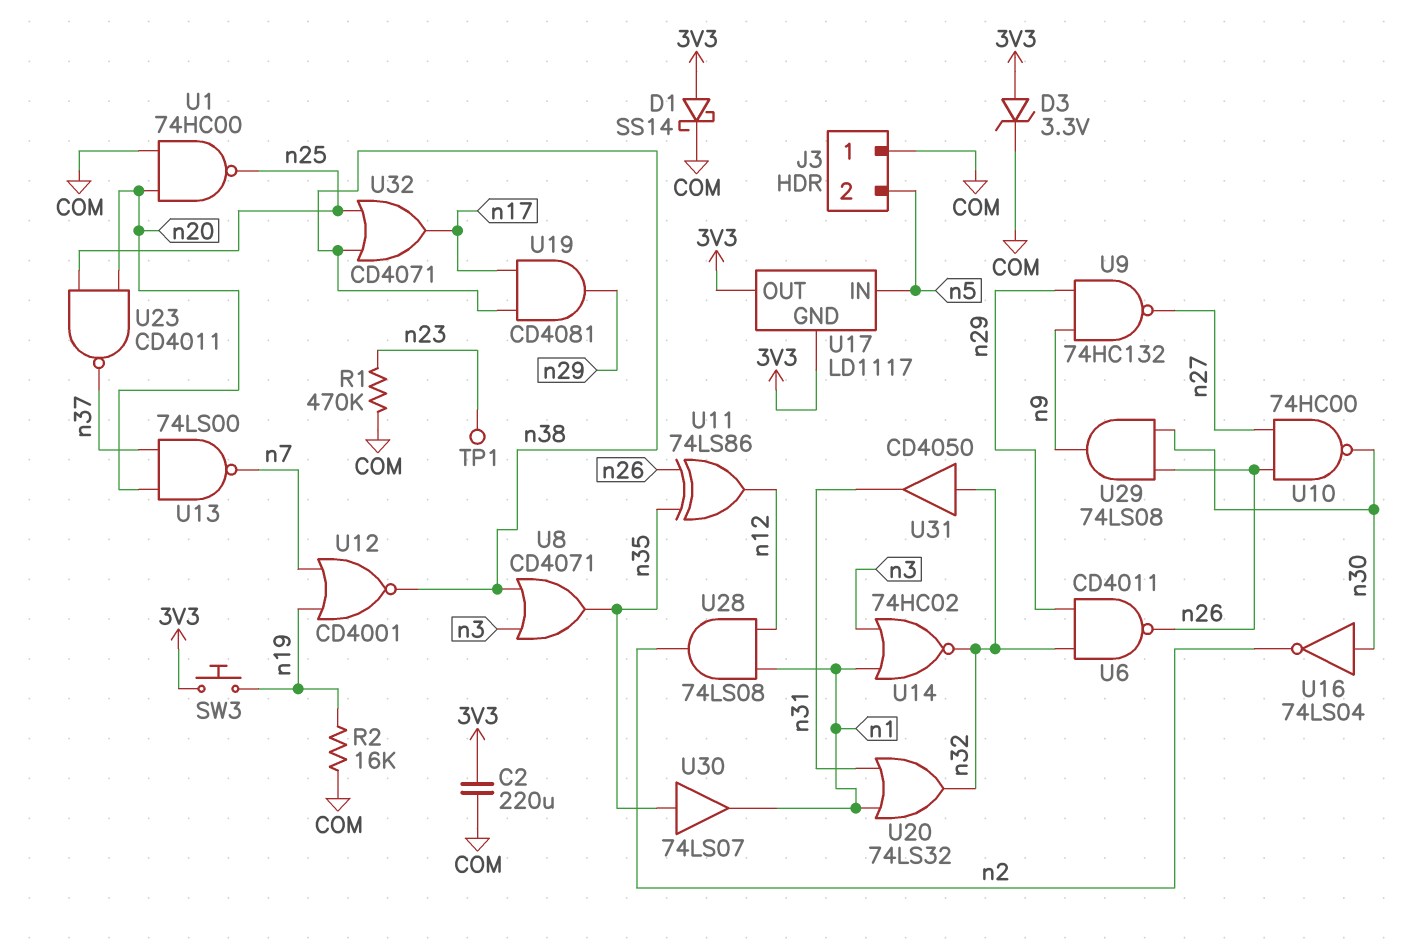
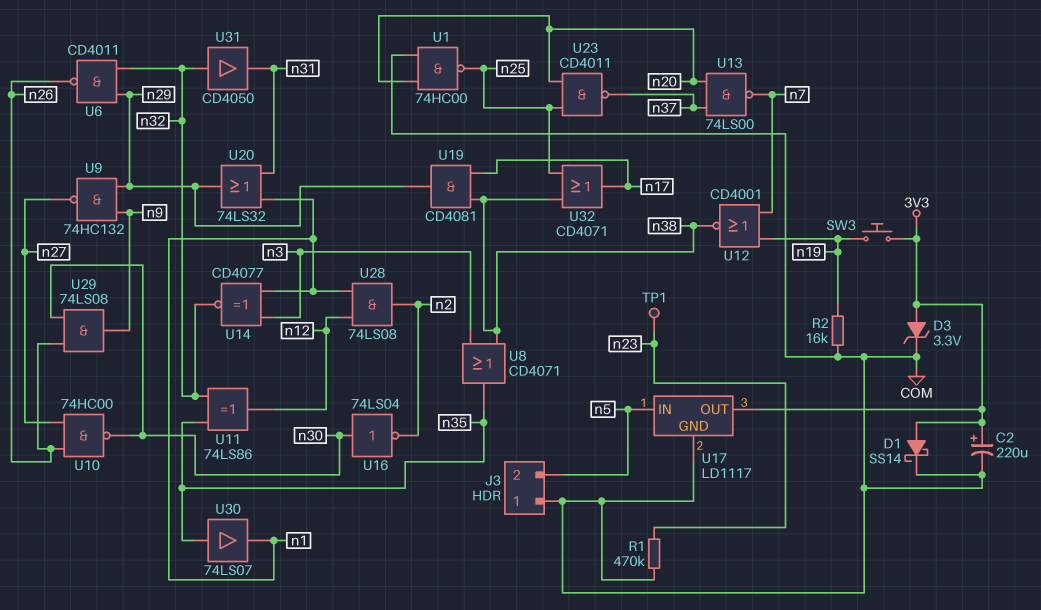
C2: 220uF (3V3, COM) -> 220uF (plus 3V3, minus COM)
U11: XOR 74LS86 (in n26, in n35, out n12) -> XOR 74LS86 (in n32, in n35, out n12)
U14: NOR 74HC02 (in n1, in n3, out n32) -> XNOR CD4077 (in n1, in n3, out n32)
U17 pin GND: 3V3 -> COM
U20: OR 74LS32 (in n1, in n31, out n32) -> OR 74LS32 (in n1, in n31, out n29)

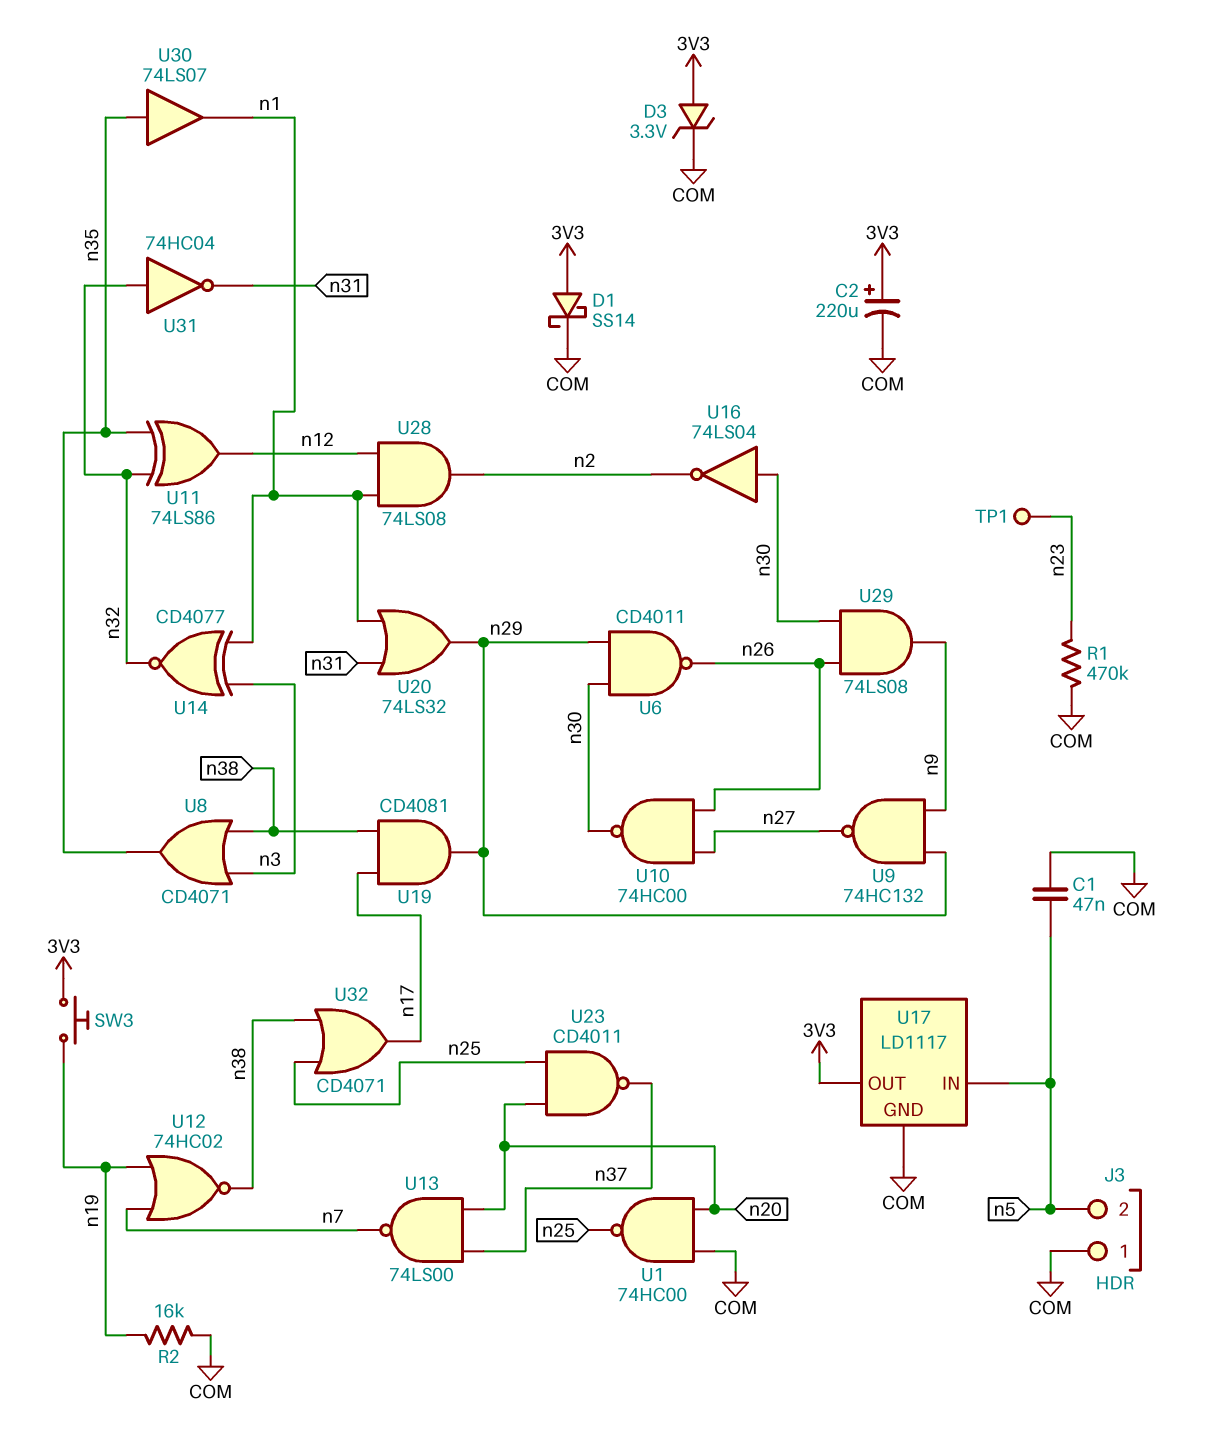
C1: none -> 47nF (COM, n5)
U6: NAND CD4011 (in n29, in n32, out n26) -> NAND CD4011 (in n29, in n30, out n26)
U12: NOR CD4001 (in n7, in n19, out n38) -> NOR 74HC02 (in n7, in n19, out n38)
U31: buffer CD4050 (in n32, out n31) -> NOT 74HC04 (in n32, out n31)

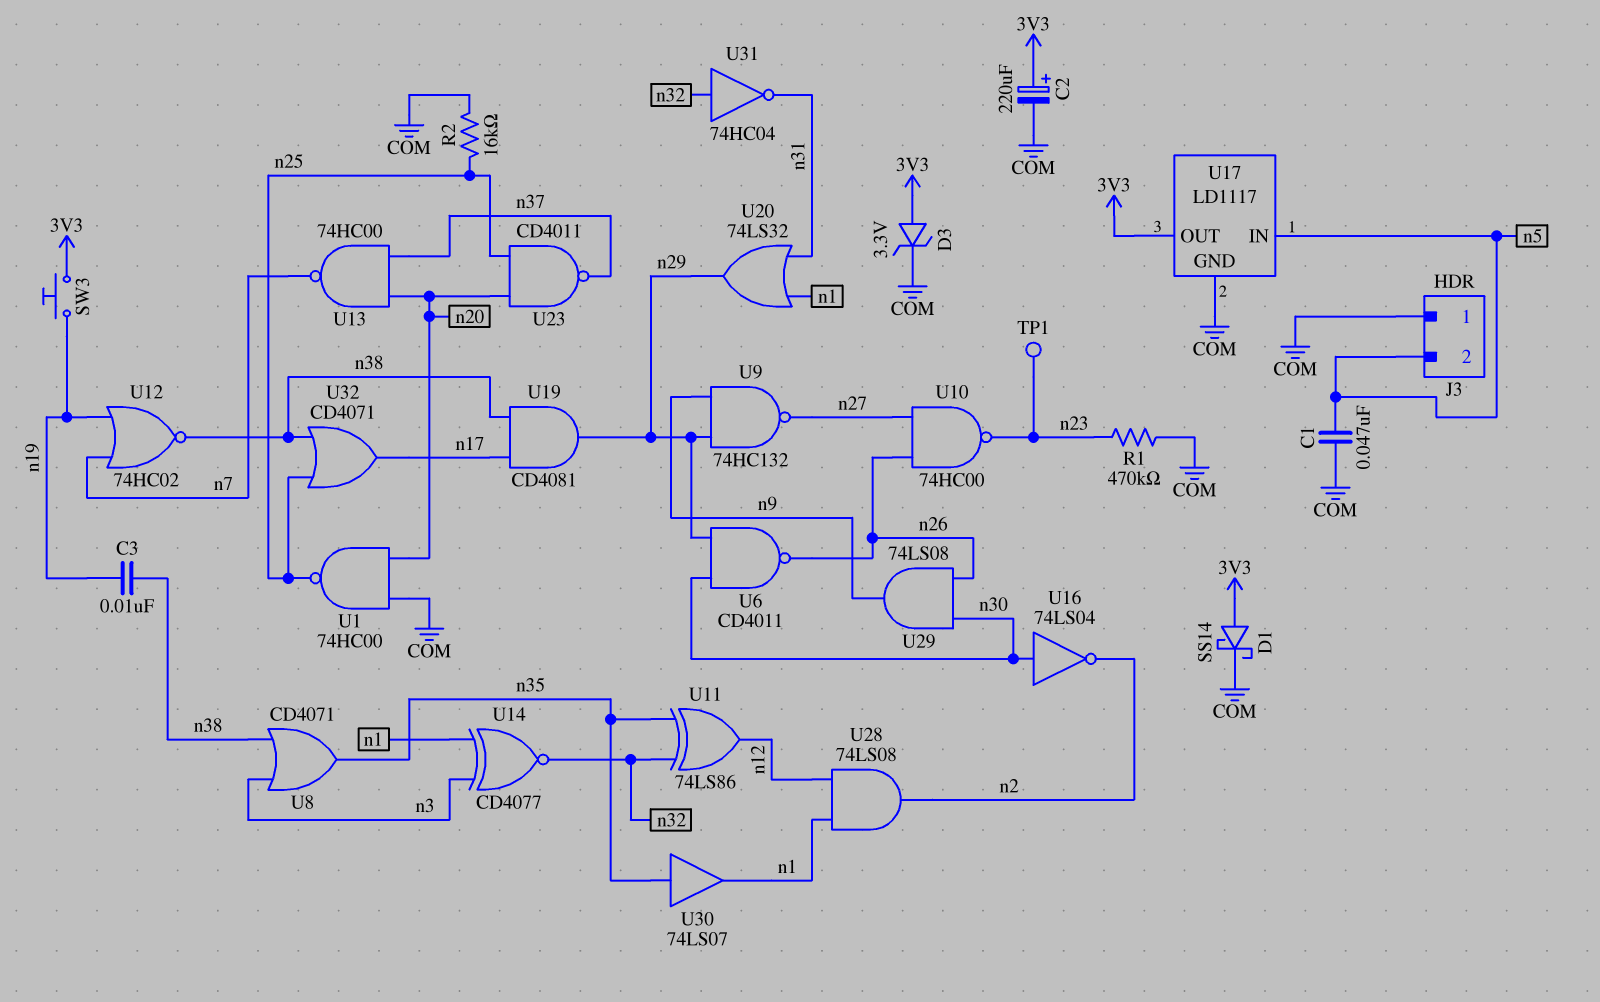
C3: none -> 10nF (n19, n38)
R2: 16k (COM, n19) -> 16k (COM, n25)
U10: NAND 74HC00 (in n26, in n27, out n30) -> NAND 74HC00 (in n26, in n27, out n23)
U13: NAND 74LS00 (in n20, in n37, out n7) -> NAND 74HC00 (in n20, in n37, out n7)

